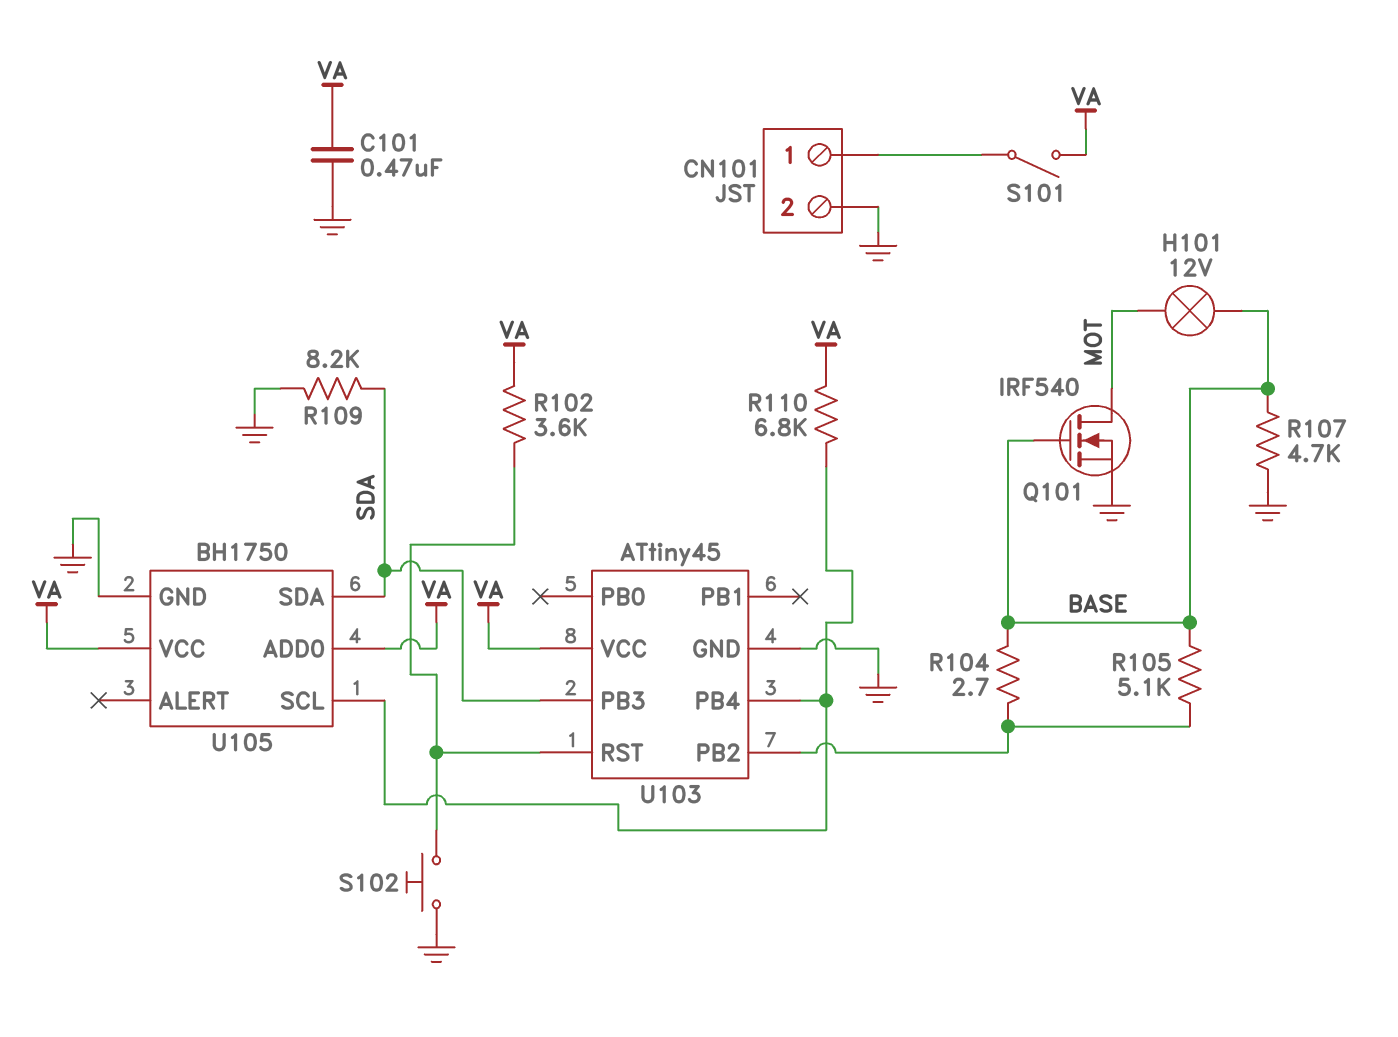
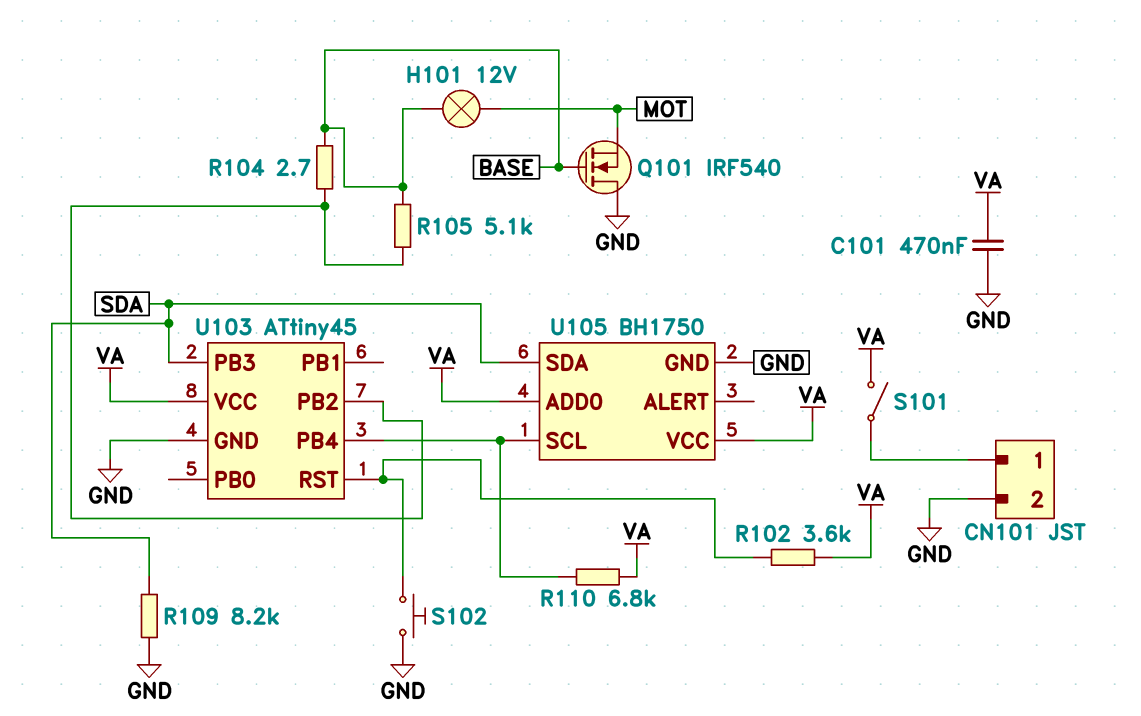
Q101: NMOS IRF540 (G BASE, D MOT, S GND) -> NMOS IRF540 (G BASE, D GND, S MOT)
R107: 4.7k (BASE, GND) -> none

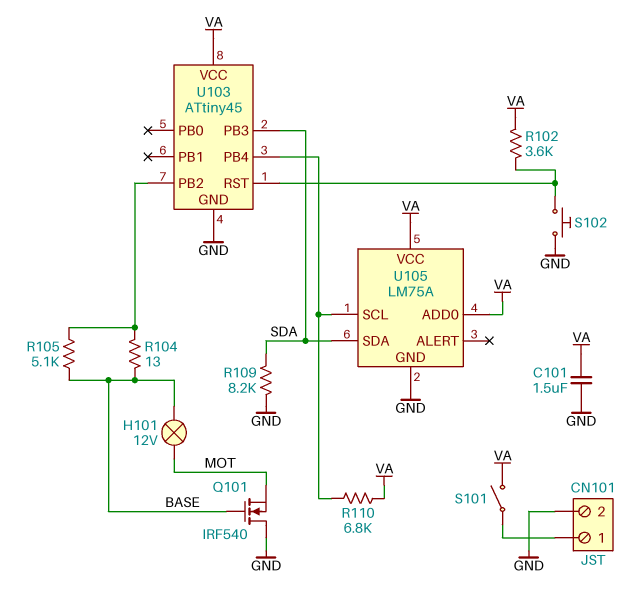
C101: 470nF (GND, VA) -> 1.5uF (GND, VA)
R104: 2.7 (BASE, U103/PB2) -> 13 (BASE, U103/PB2)
U105: BH1750 -> LM75A

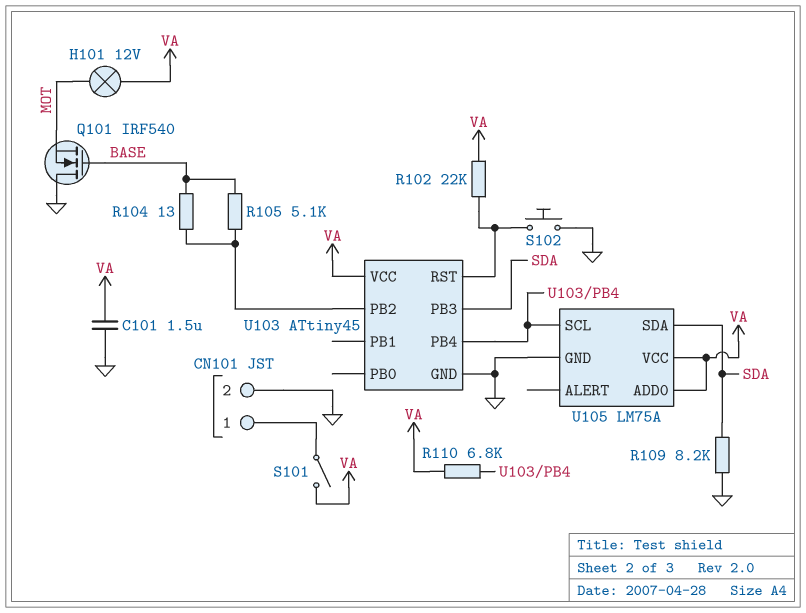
H101: lamp 12V (BASE, MOT) -> lamp 12V (MOT, VA)
R102: 3.6k (U103/RST, VA) -> 22k (U103/RST, VA)

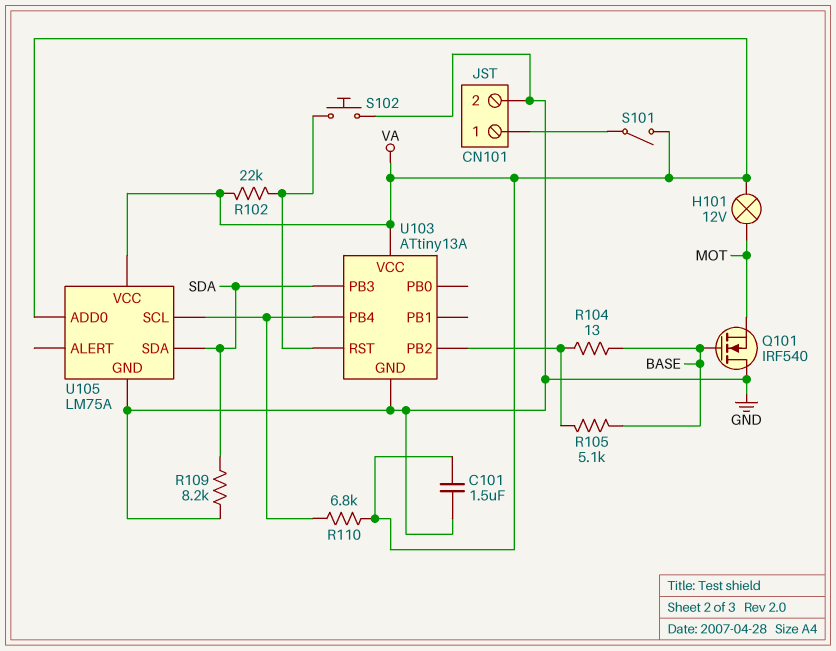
U103: ATtiny45 -> ATtiny13A

